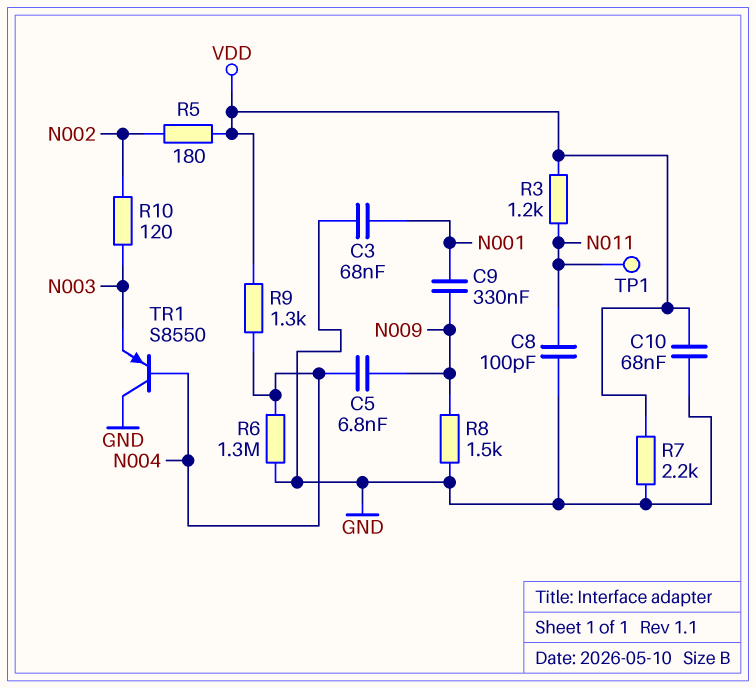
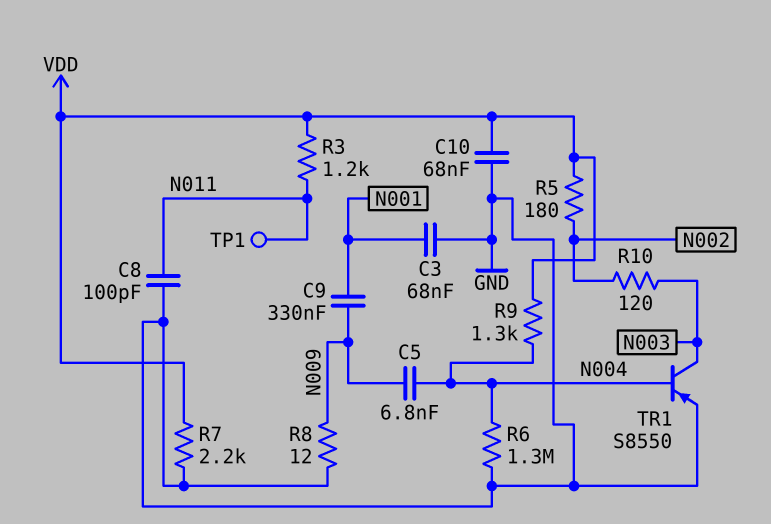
R8: 1.5k (GND, N009) -> 12 (GND, N009)
TR1: PNP S8550 (B N004, C GND, E N003) -> PNP S8550 (B N004, C N003, E GND)

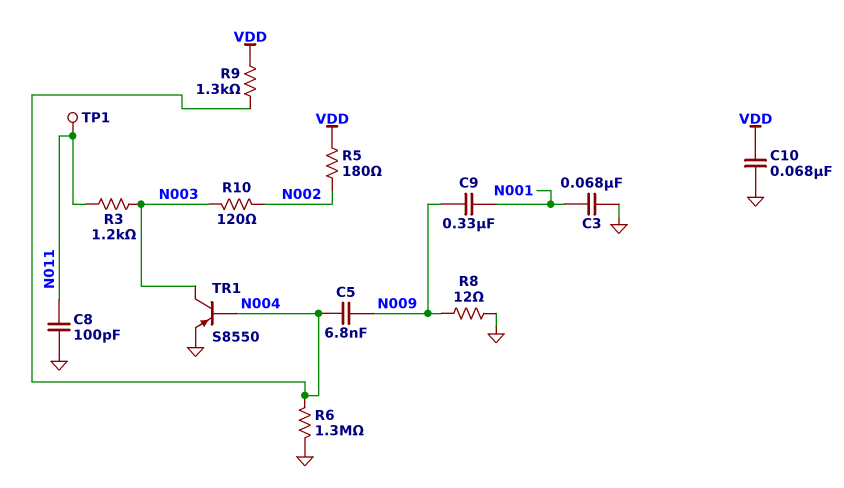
R3: 1.2k (N011, VDD) -> 1.2k (N003, N011)
R7: 2.2k (GND, VDD) -> none

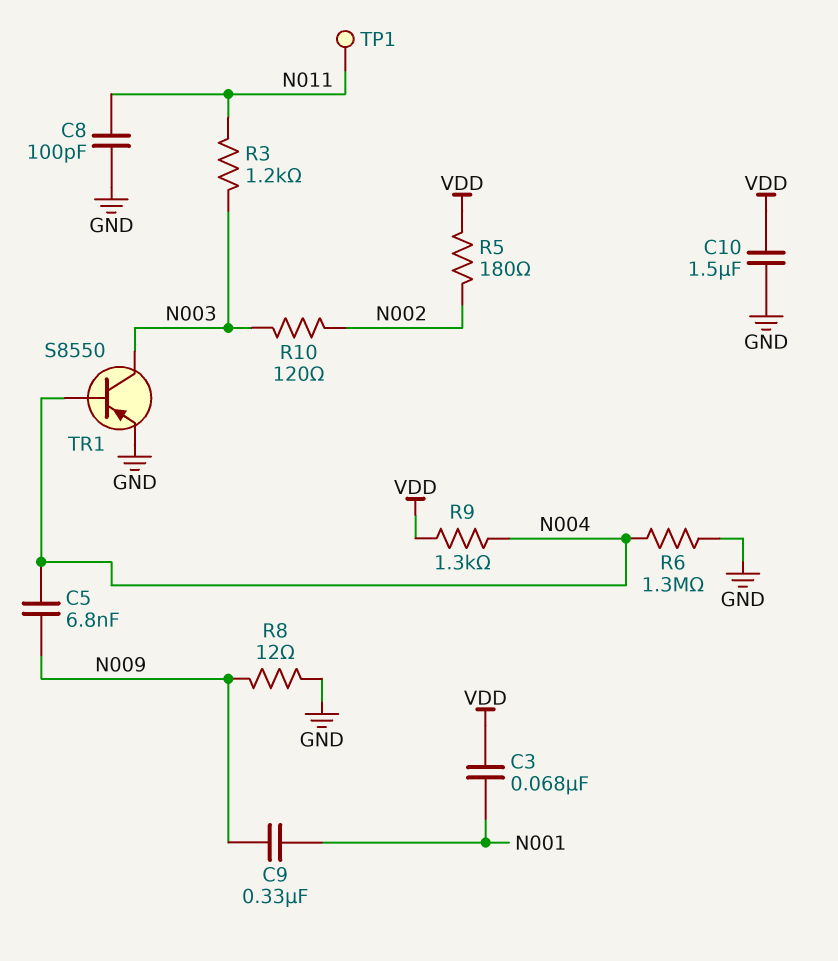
C3: 68nF (GND, N001) -> 68nF (N001, VDD)
C10: 68nF (GND, VDD) -> 1.5uF (GND, VDD)

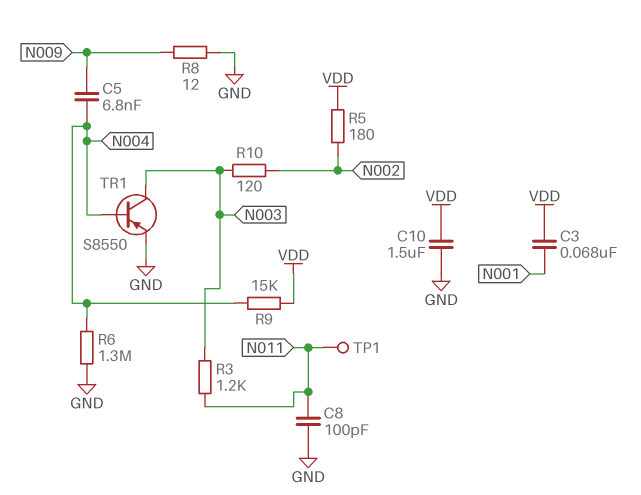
C9: 330nF (N001, N009) -> none
R9: 1.3k (N004, VDD) -> 15k (N004, VDD)

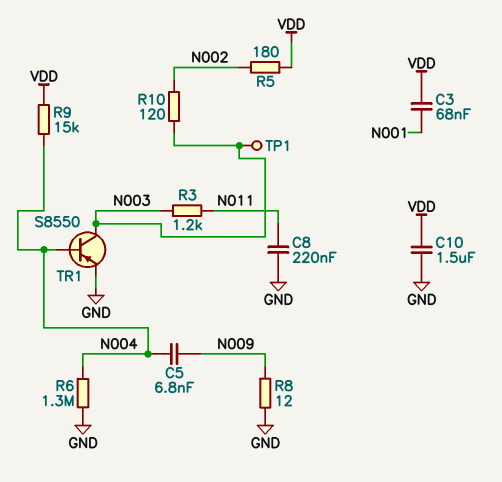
C8: 100pF (GND, N011) -> 220nF (GND, N011)
TP1: test point (N011) -> test point (N003)

